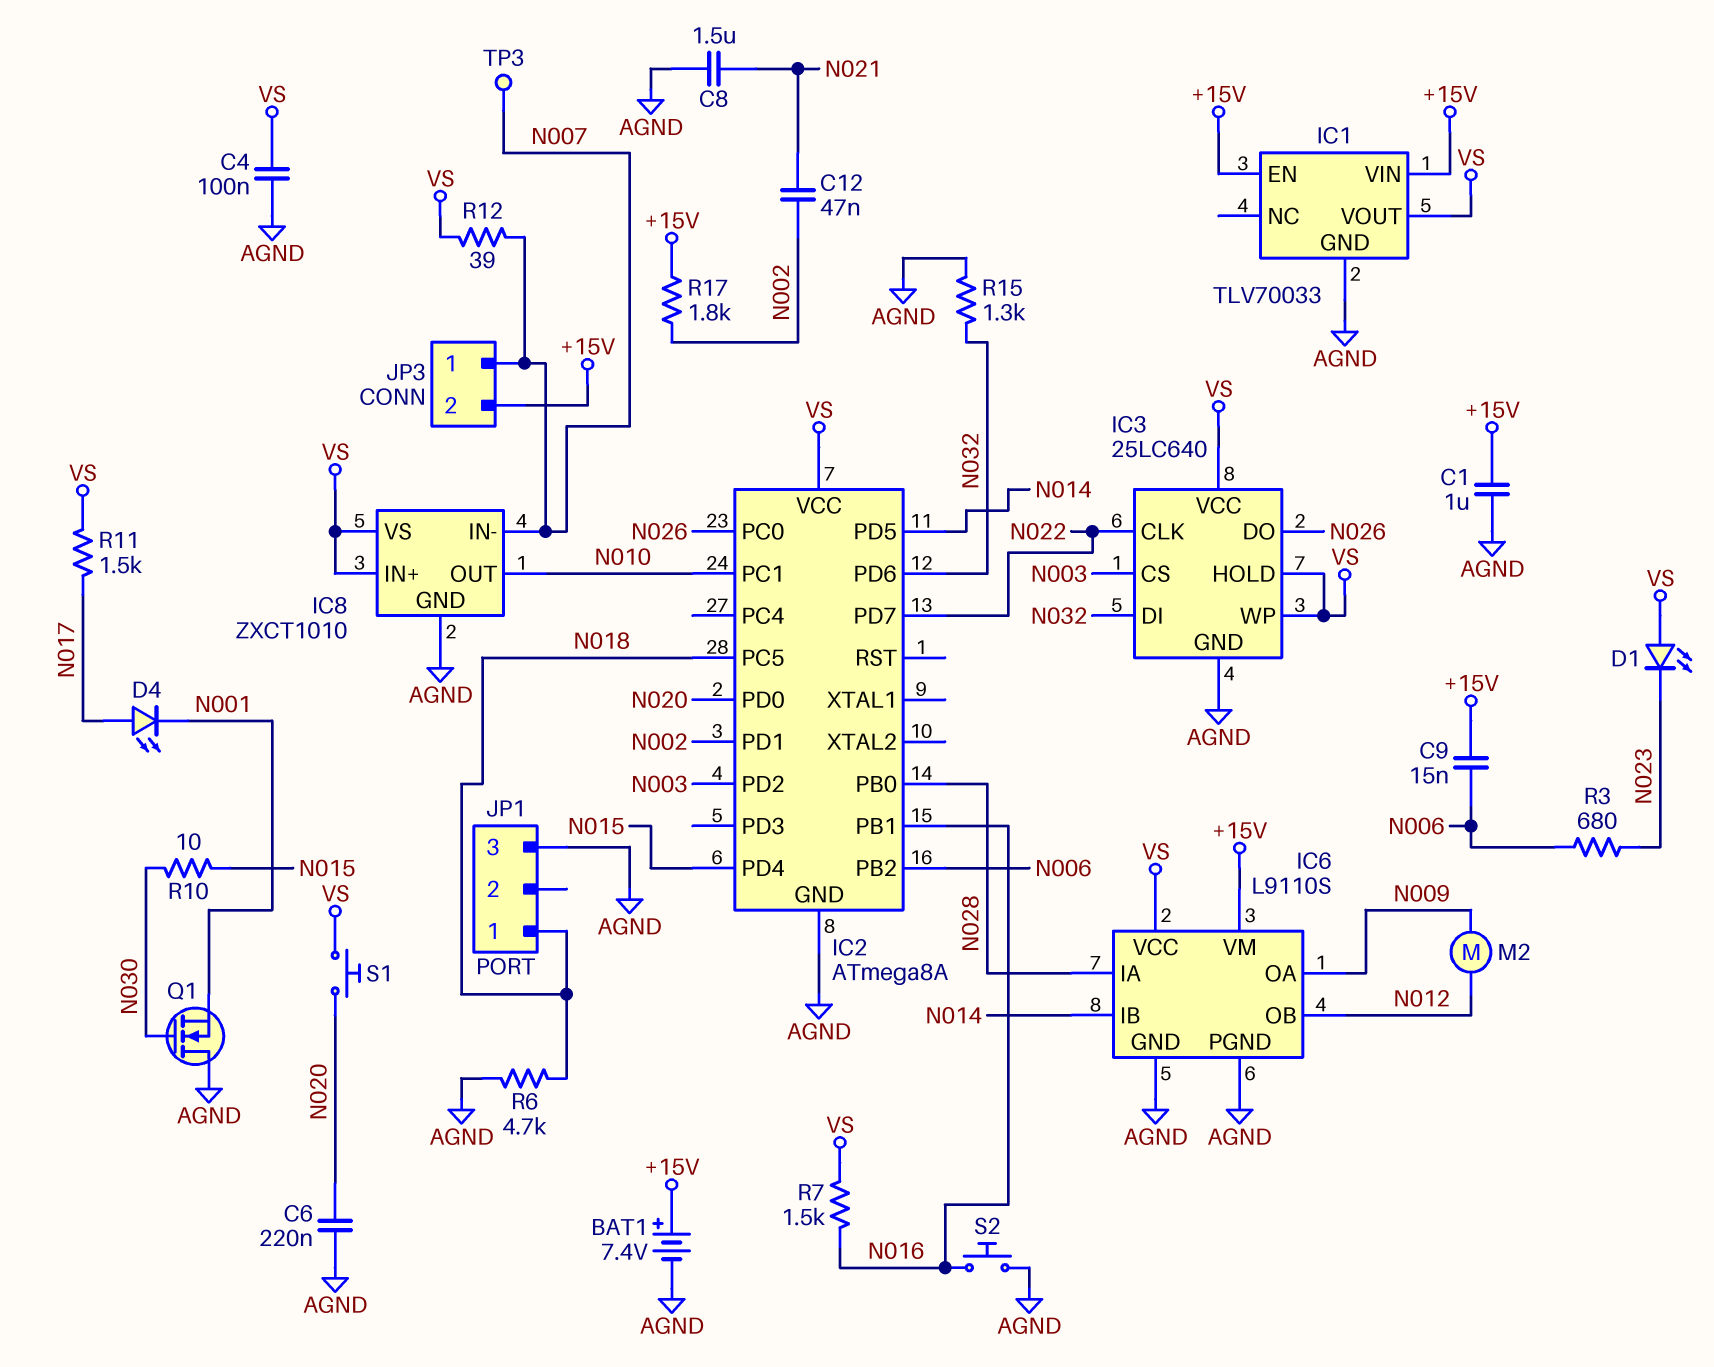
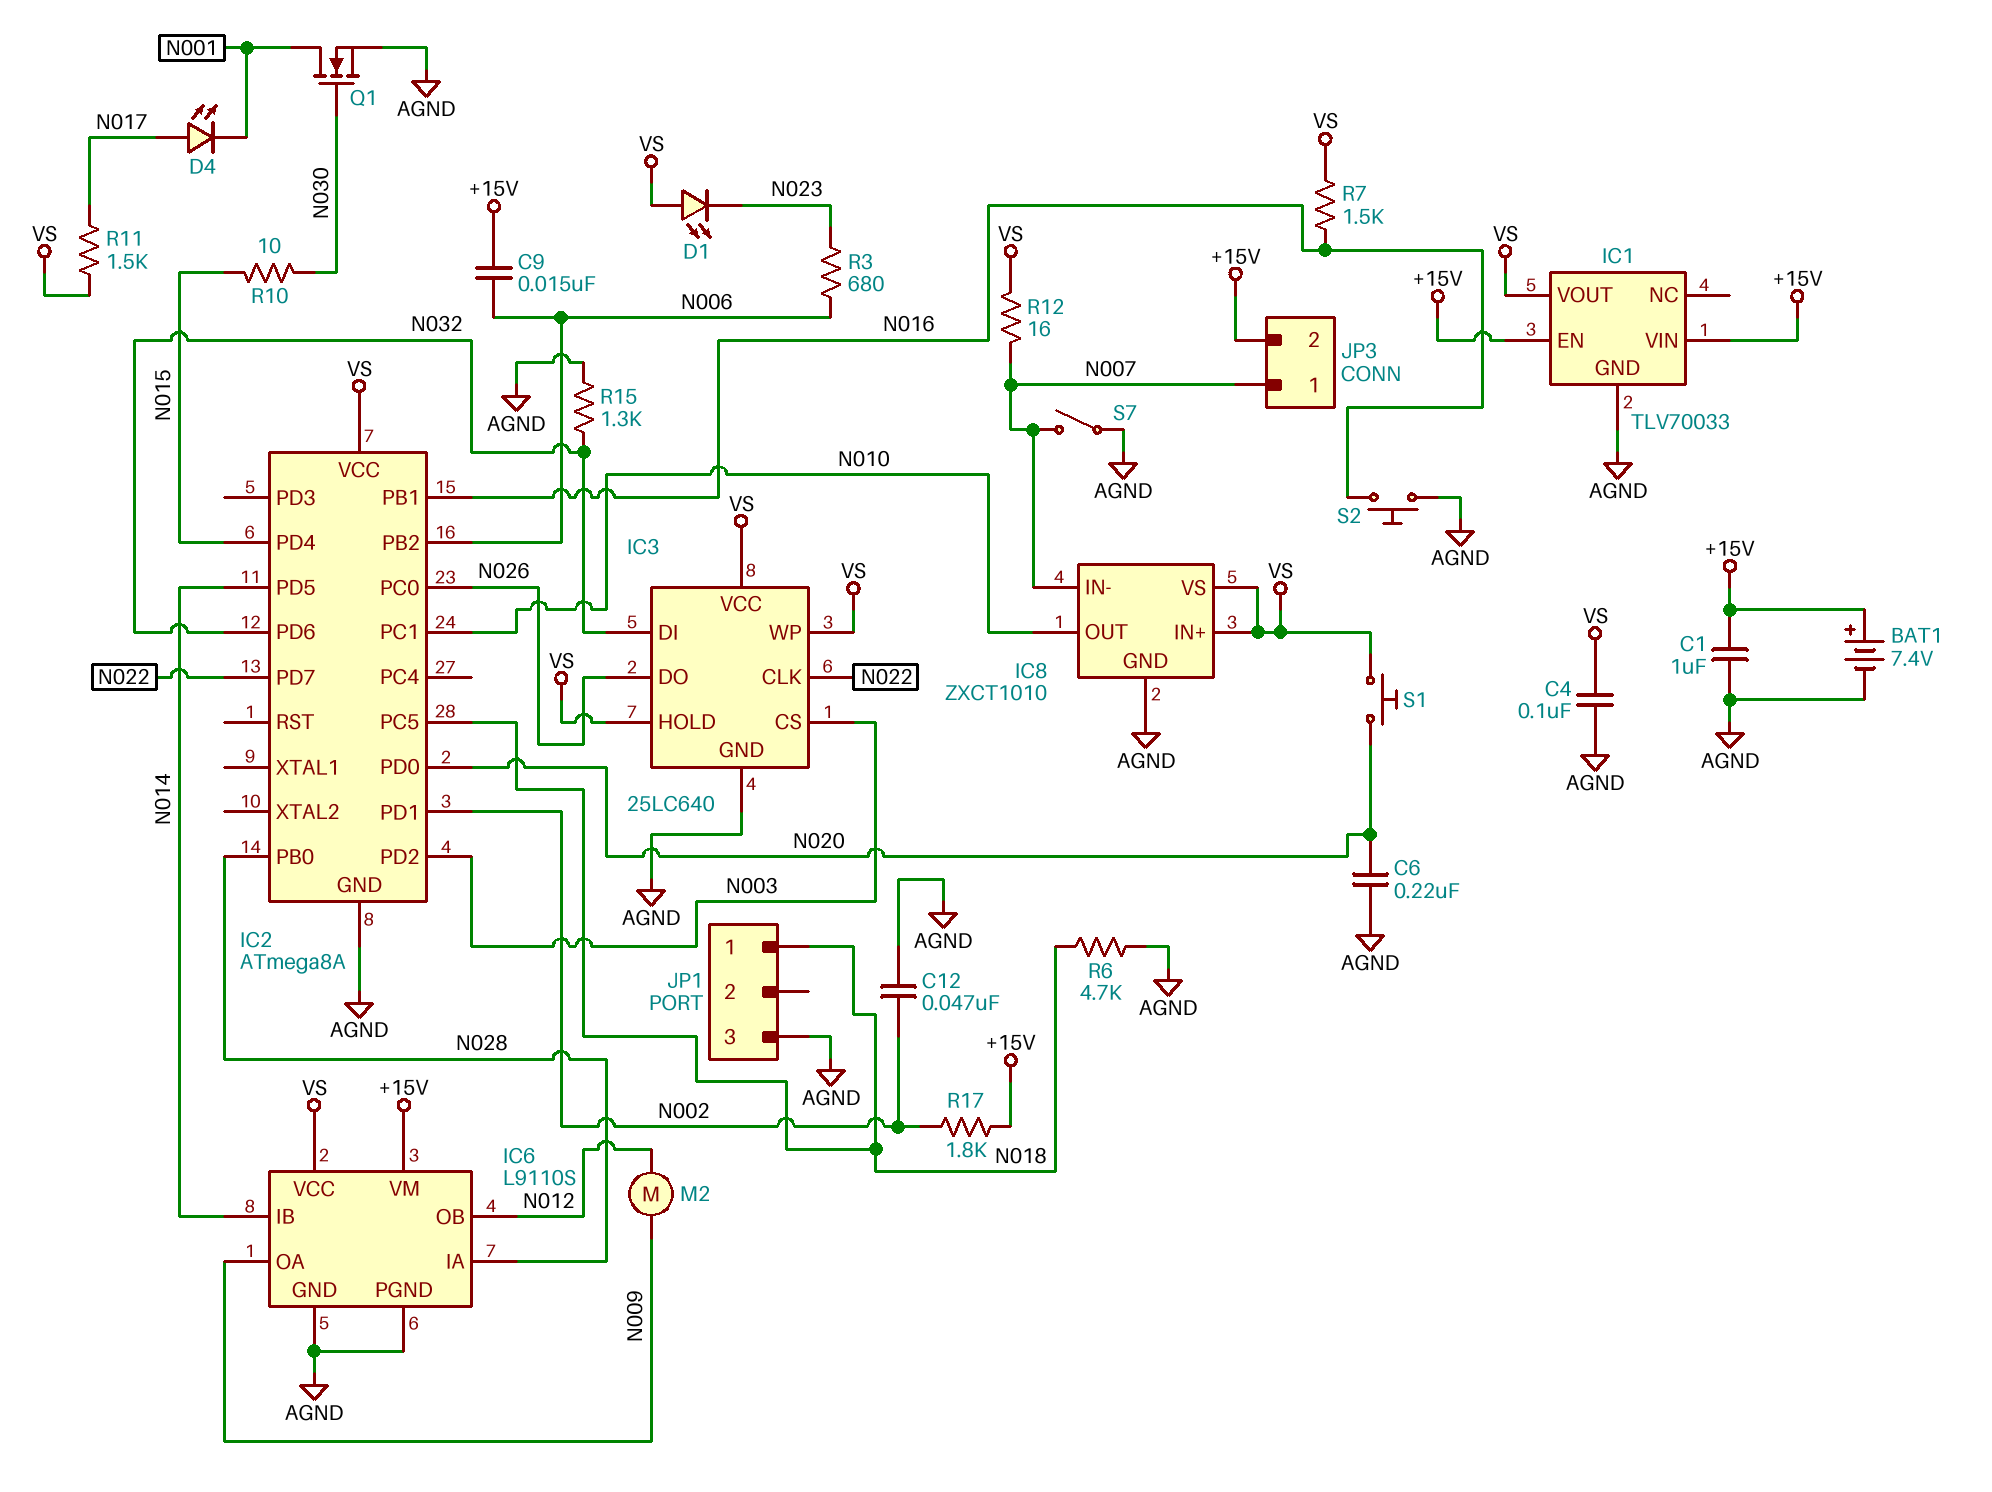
C8: 1.5uF (AGND, N021) -> none
C12: 47nF (N002, N021) -> 47nF (AGND, N002)
Q1: NMOS (G N030, D AGND, S N001) -> NMOS (G N030, D N001, S AGND)
R12: 39 (N007, VS) -> 16 (N007, VS)
S7: none -> switch (AGND, N007)
TP3: test point (N007) -> none

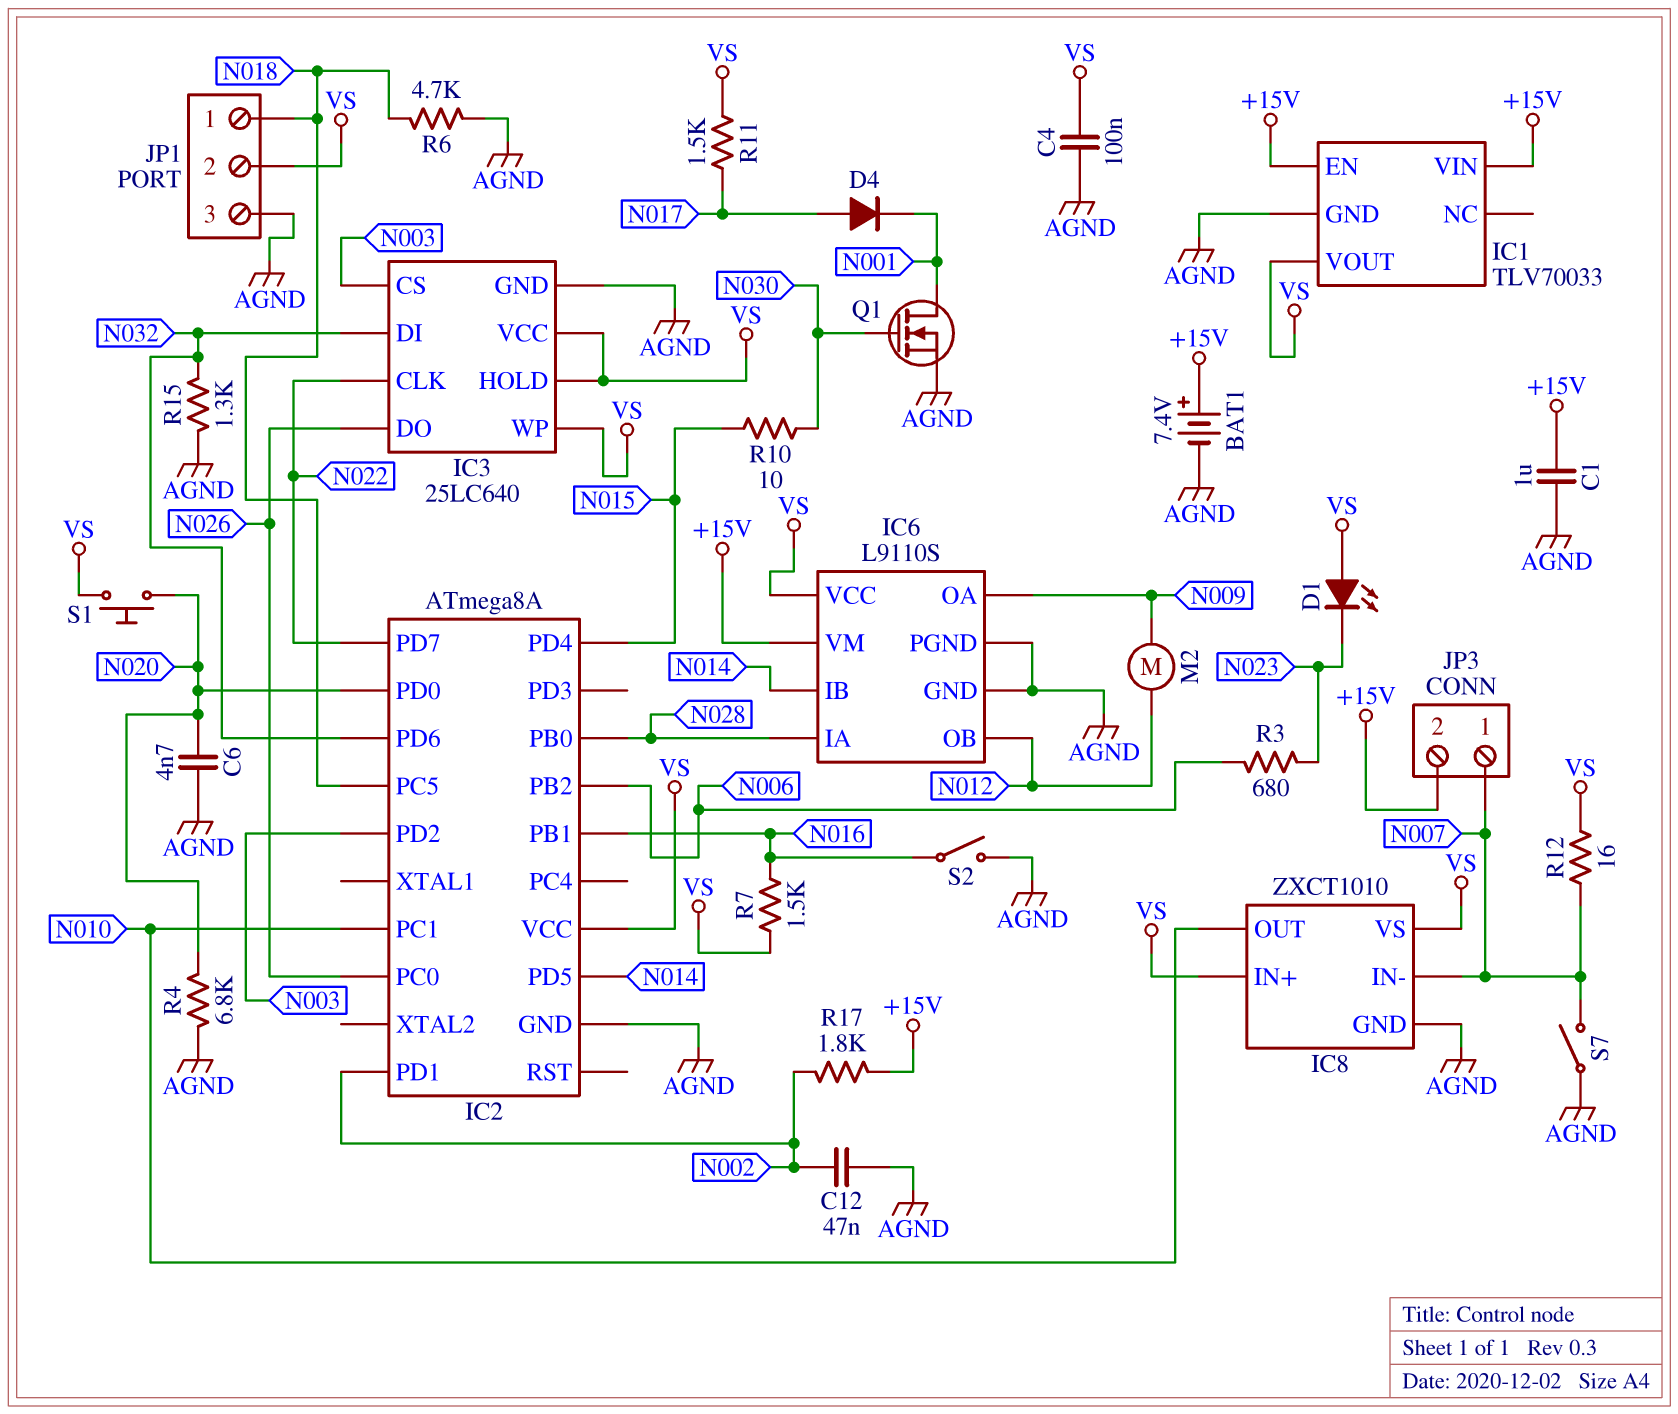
C6: 220nF (AGND, N020) -> 4.7nF (AGND, N020)
C9: 15nF (+15V, N006) -> none
D4: LED (A N017, K N001) -> diode (A N017, K N001)
JP1 pin 2: none -> VS
R4: none -> 6.8k (AGND, N020)
S2: button (AGND, N016) -> switch (AGND, N016)

